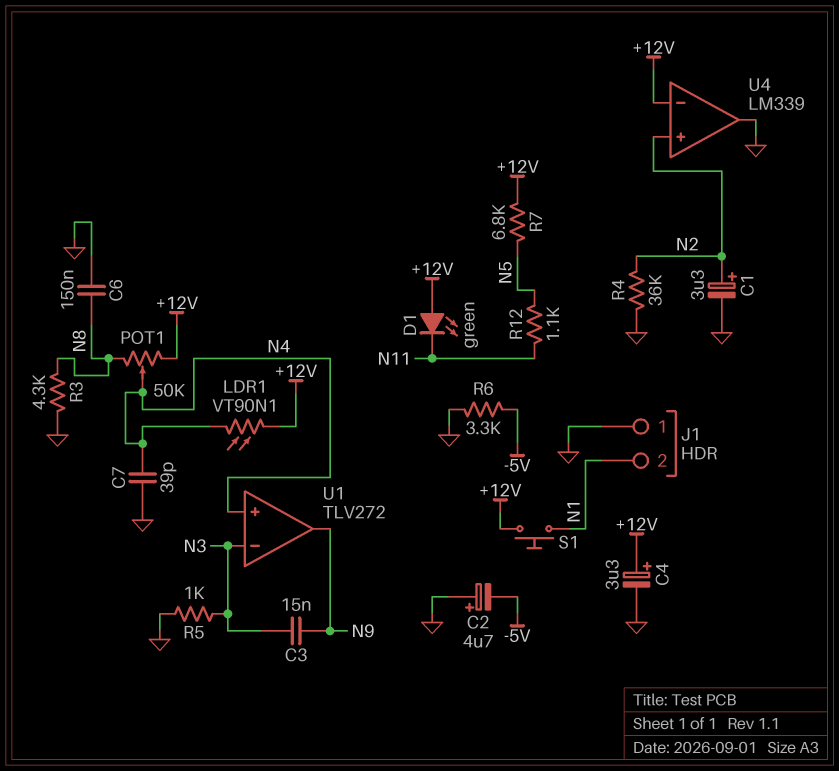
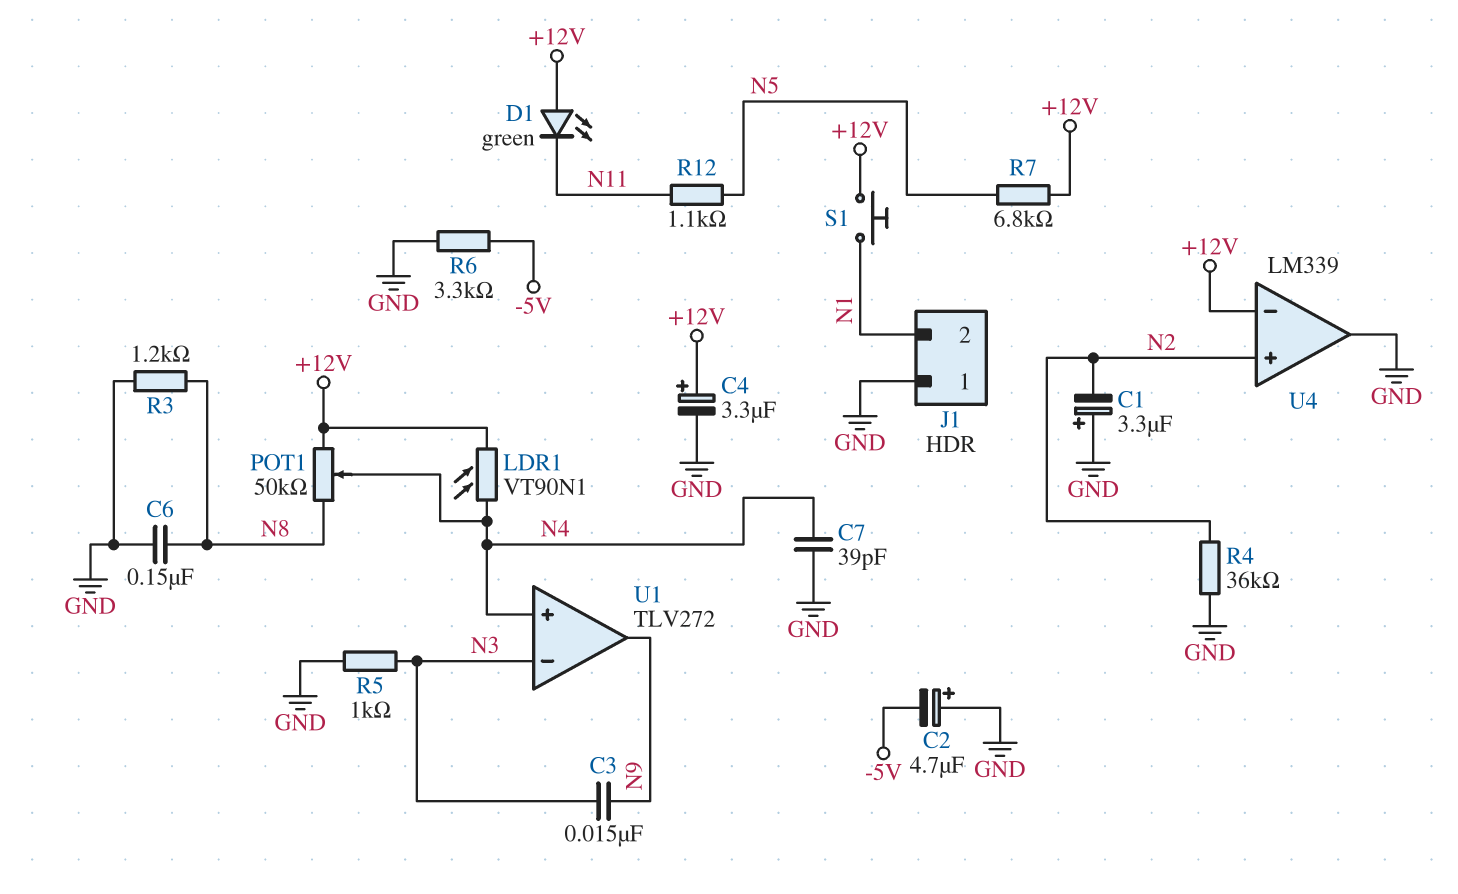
C1: 3.3uF (plus N2, minus GND) -> 3.3uF (plus GND, minus N2)
R3: 4.3k (GND, N8) -> 1.2k (GND, N8)

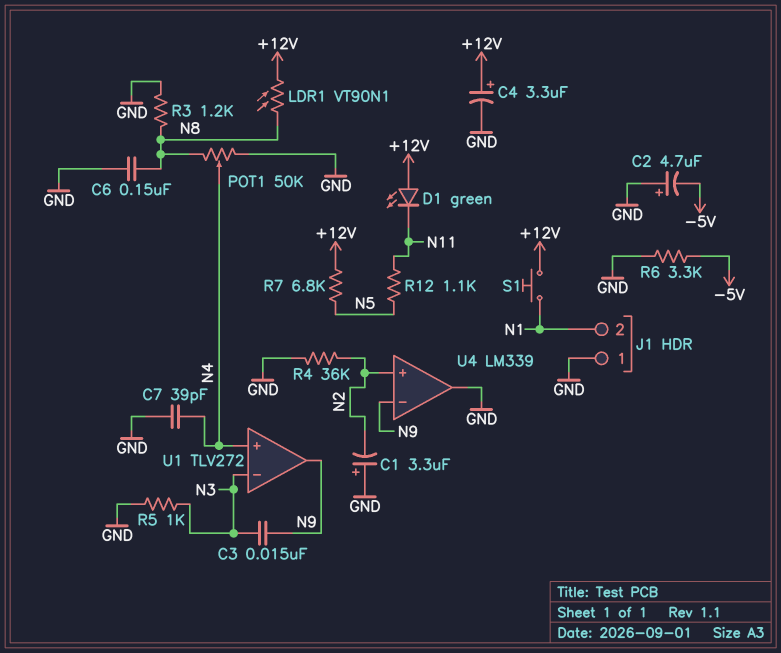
LDR1: VT90N1 (+12V, N4) -> VT90N1 (+12V, N8)
POT1: 50k (+12V, N8, wiper N4) -> 50k (GND, N8, wiper N4)
U4 pin in-: +12V -> N9

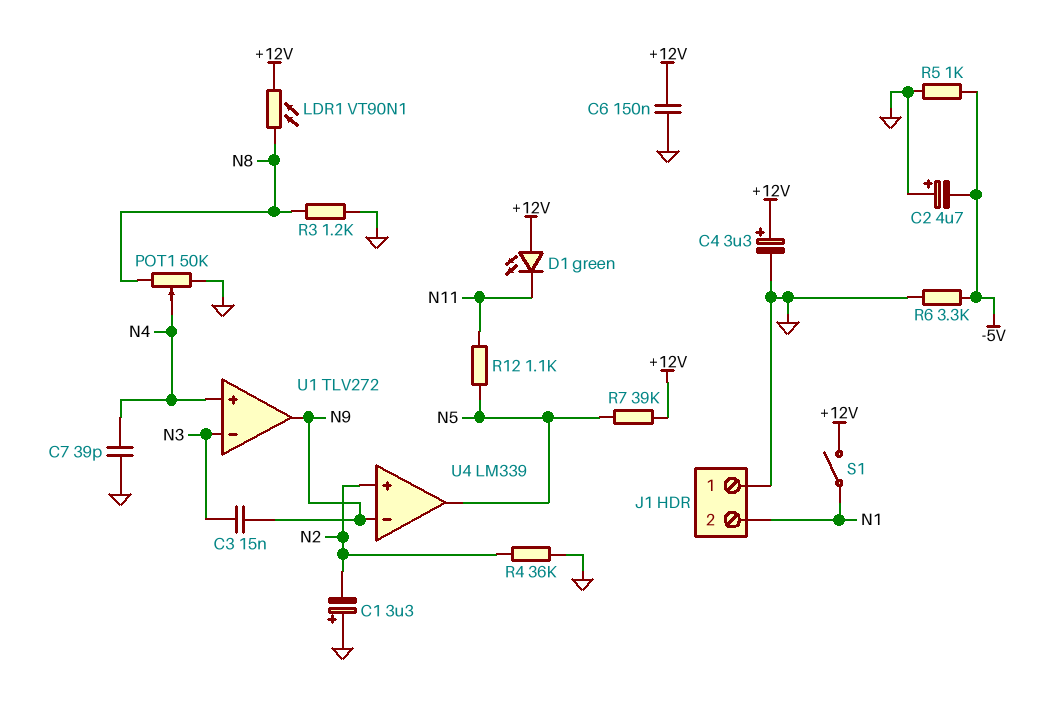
C6: 150nF (GND, N8) -> 150nF (+12V, GND)
R5: 1k (GND, N3) -> 1k (-5V, GND)
R7: 6.8k (+12V, N5) -> 39k (+12V, N5)
S1: button (+12V, N1) -> switch (+12V, N1)
U4 pin out: GND -> N5

